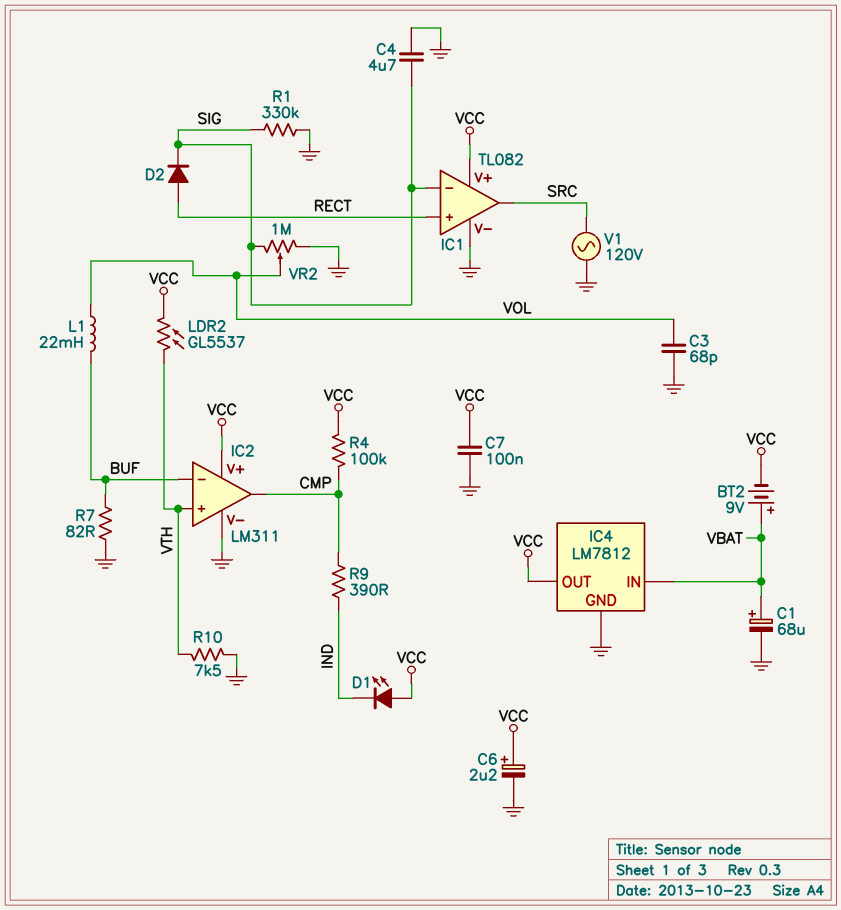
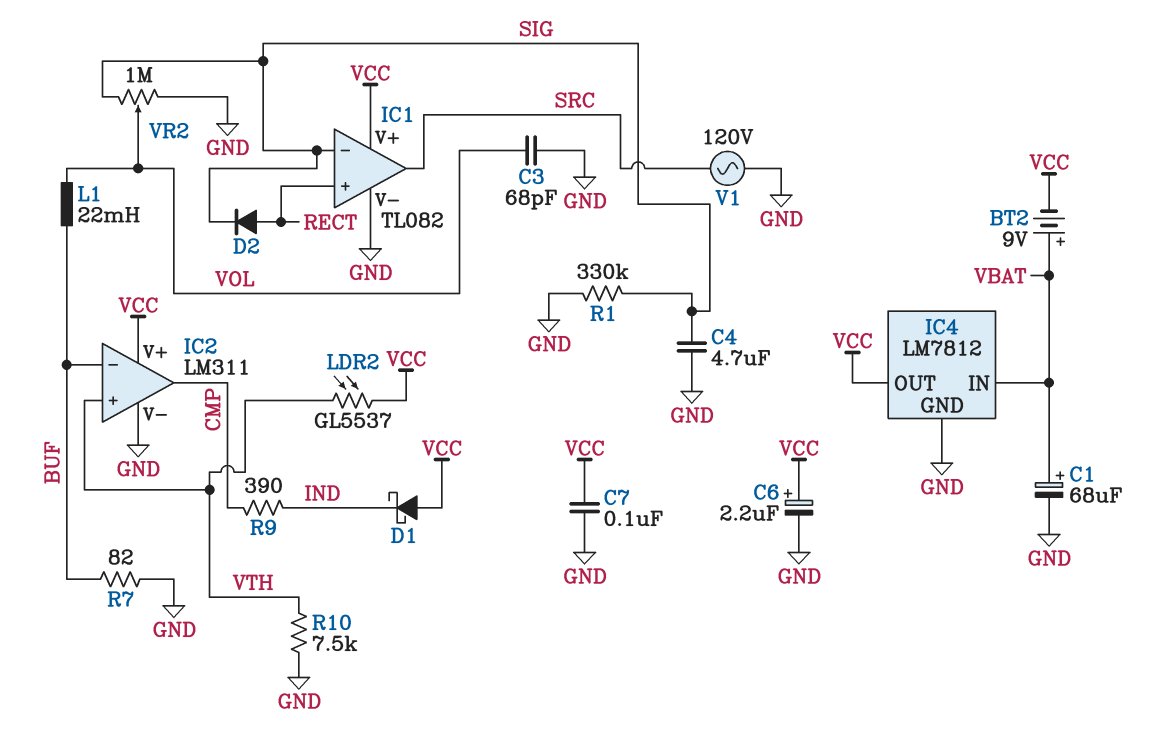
D1: LED (A VCC, K IND) -> schottky (A VCC, K IND)
R4: 100k (CMP, VCC) -> none

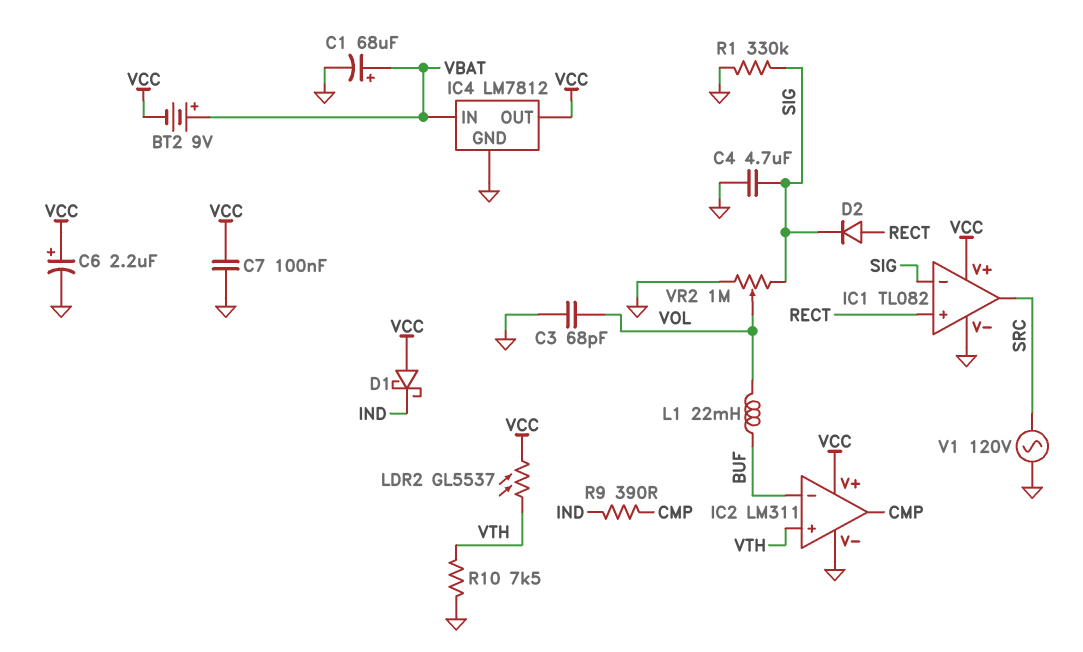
R7: 82 (BUF, GND) -> none

